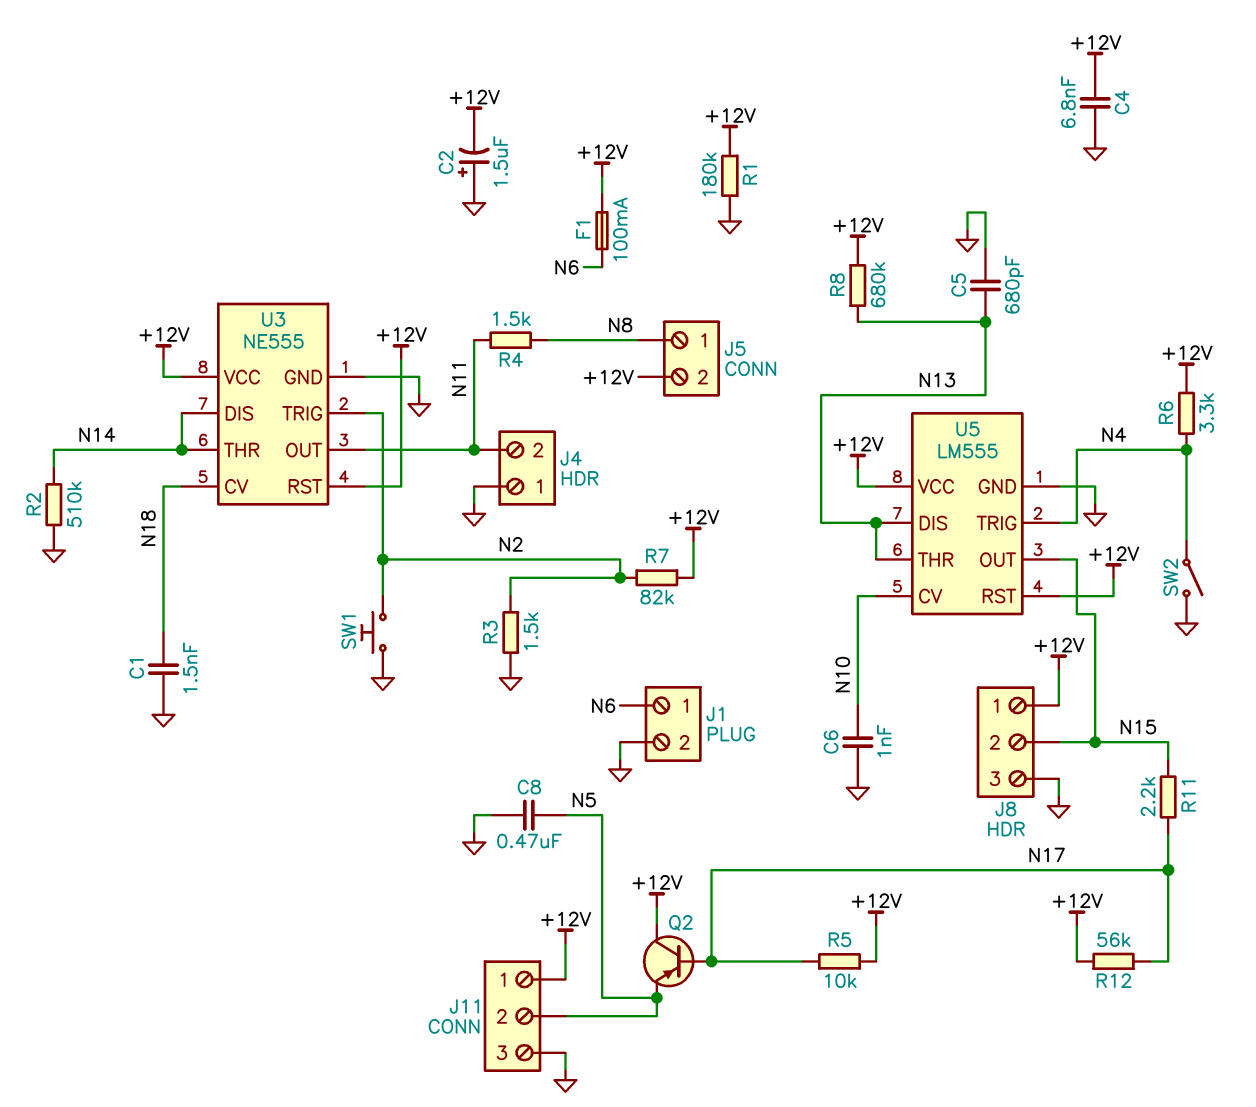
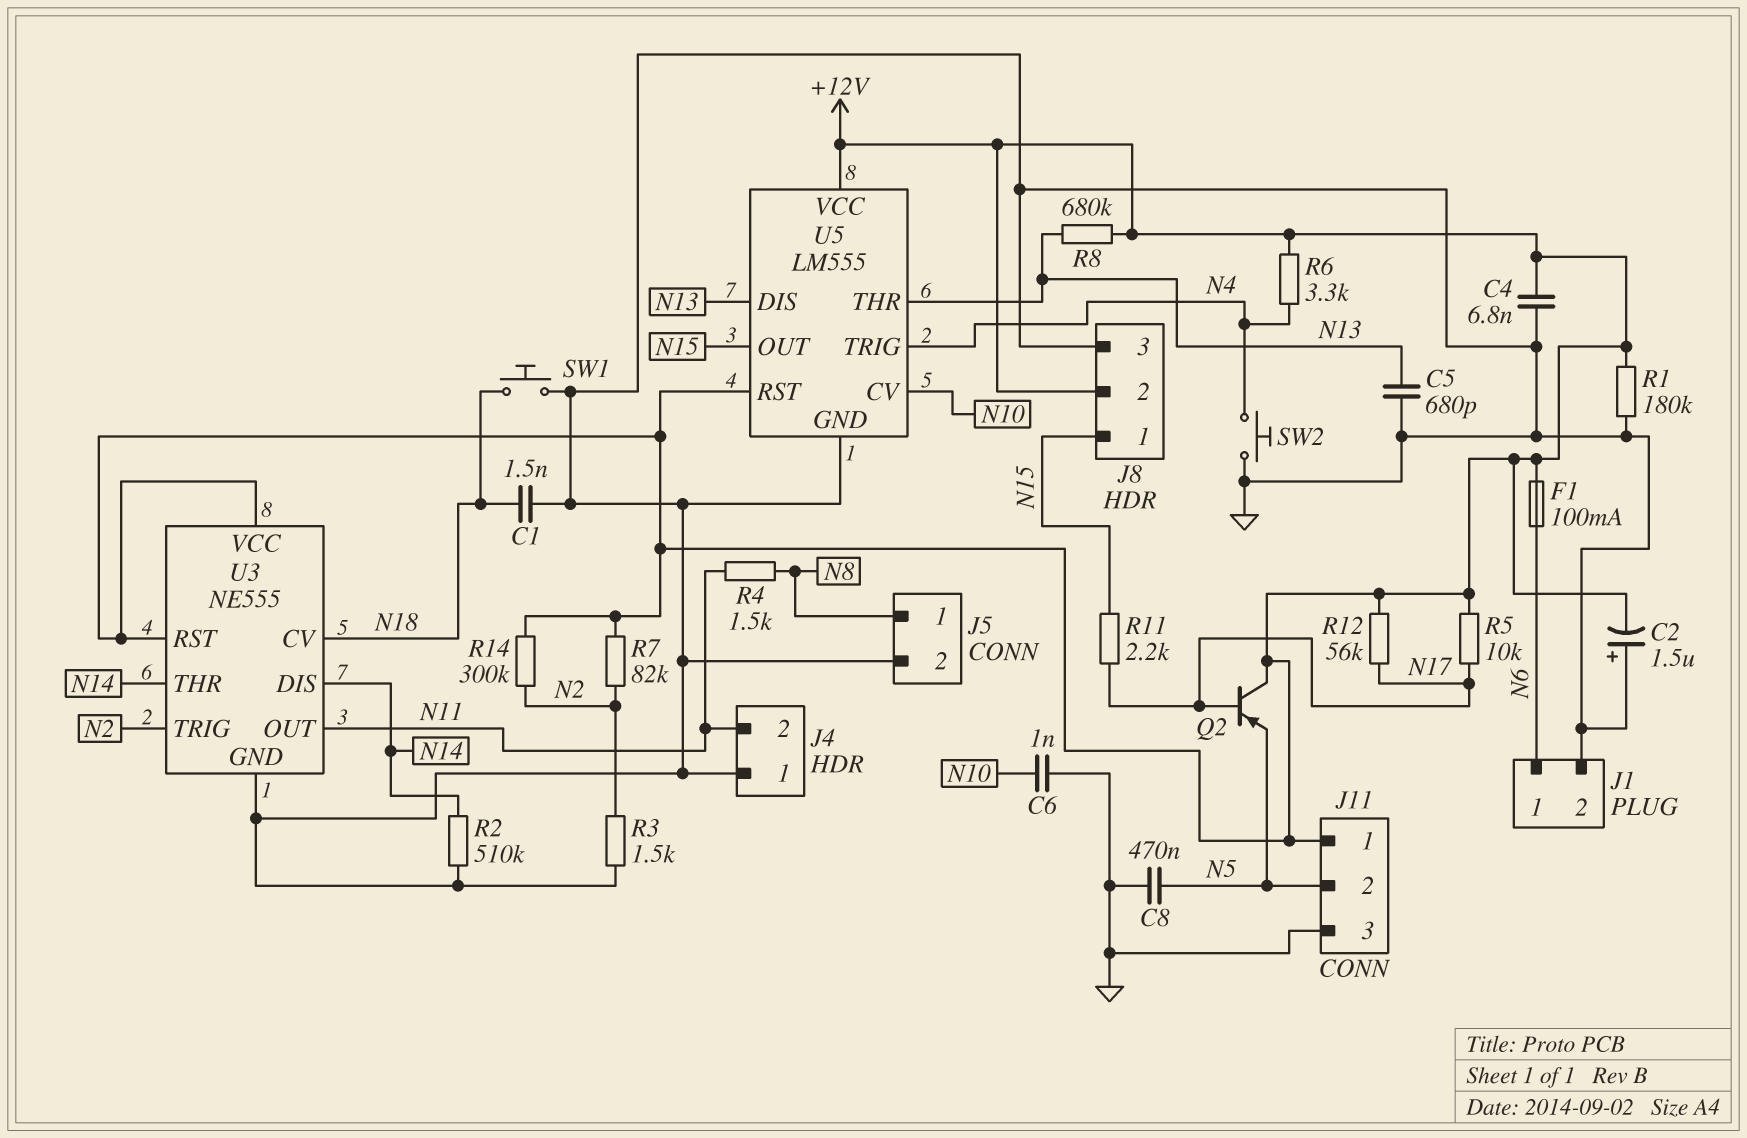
J5 pin 2: +12V -> GND
J8 pin 1: +12V -> N15
J8 pin 2: N15 -> +12V
R14: none -> 300k (+12V, N2)
SW1: button (GND, N2) -> button (GND, N18)
SW2: switch (GND, N4) -> button (GND, N4)

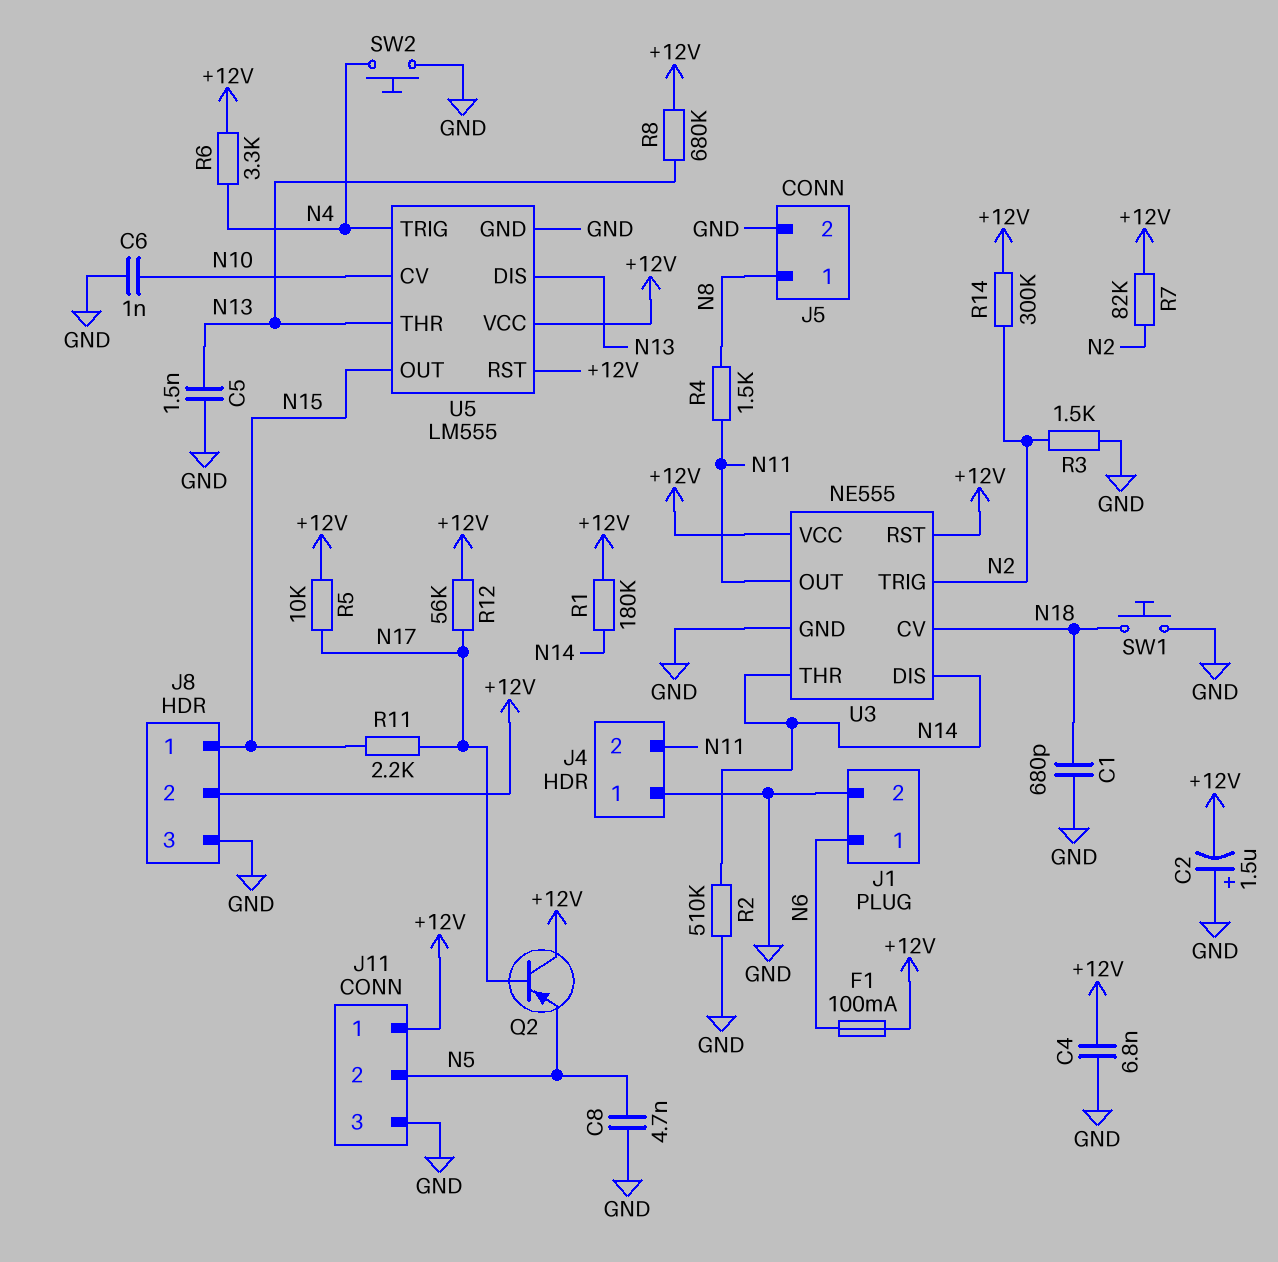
C1: 1.5nF (GND, N18) -> 680pF (GND, N18)
C5: 680pF (GND, N13) -> 1.5nF (GND, N13)
C8: 470nF (GND, N5) -> 4.7nF (GND, N5)
R1: 180k (+12V, GND) -> 180k (+12V, N14)

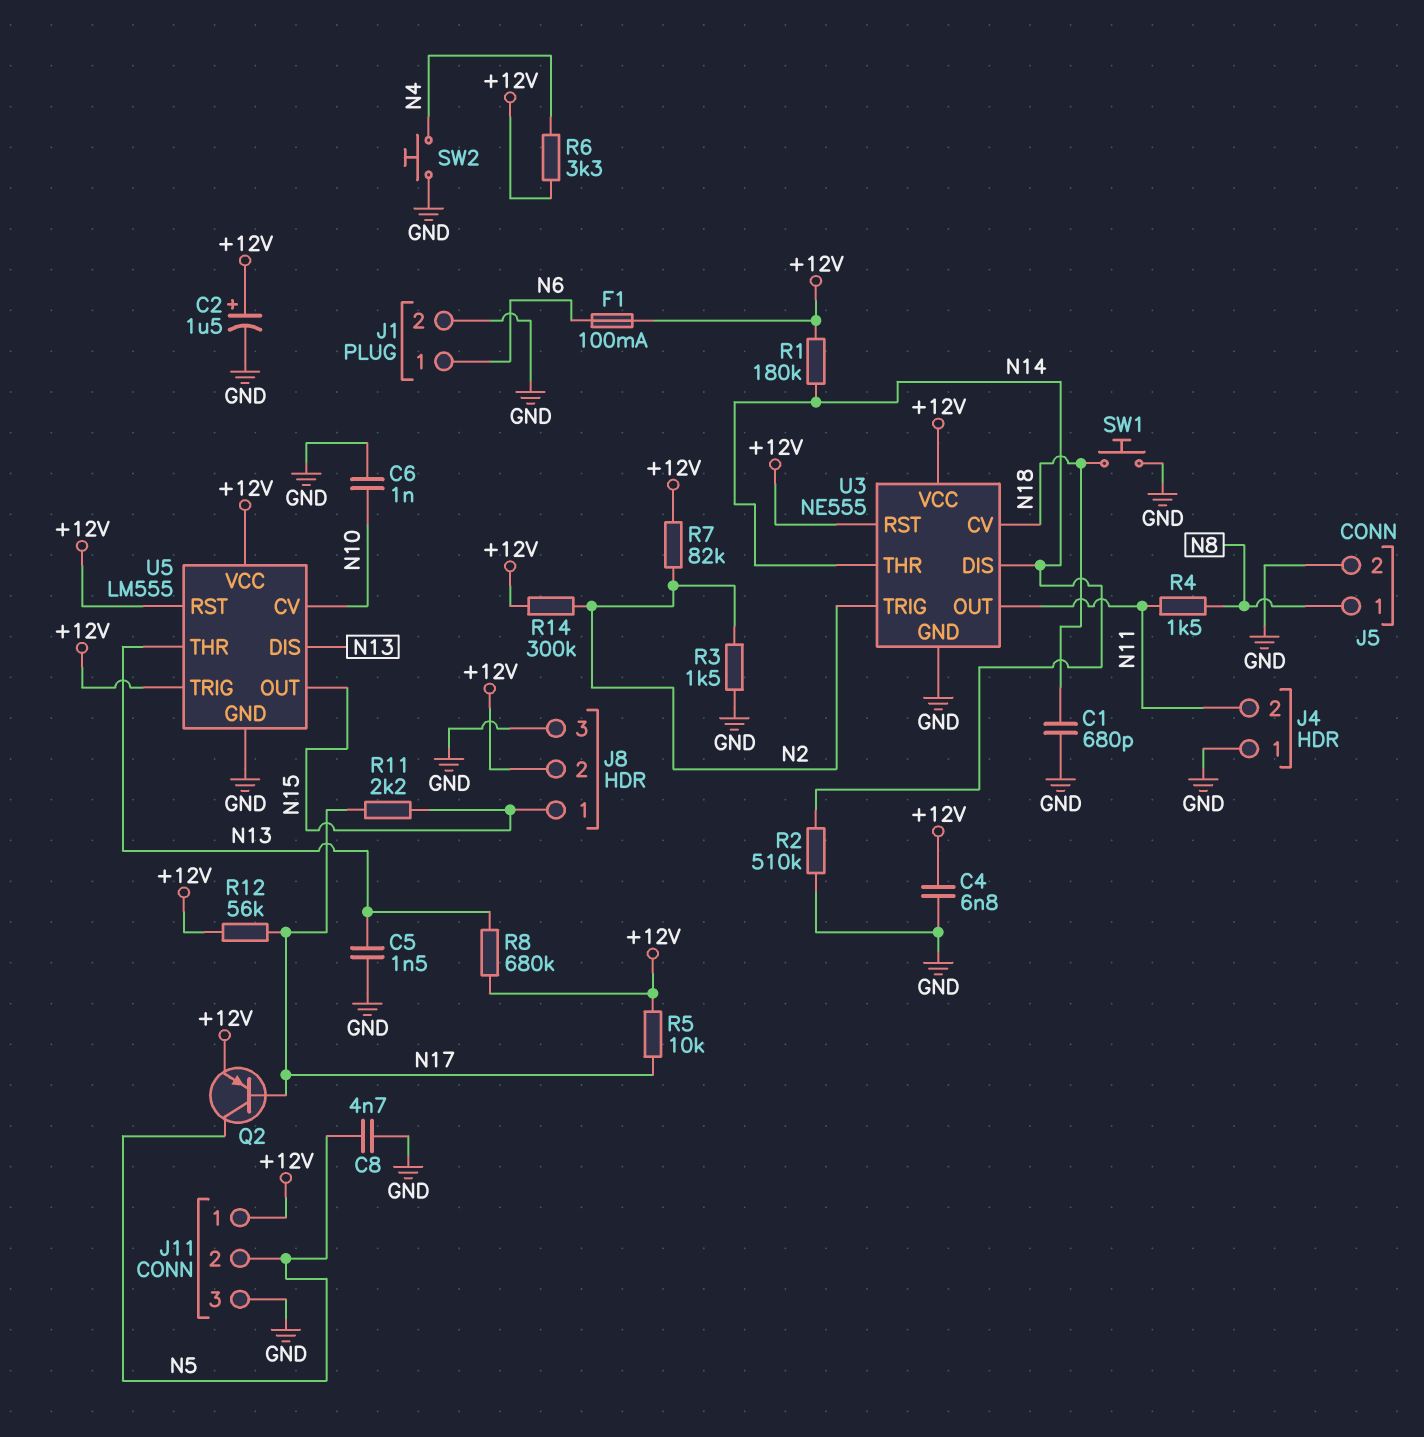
C2: 1.5uF (plus GND, minus +12V) -> 1.5uF (plus +12V, minus GND)
Q2: PNP (B N17, C +12V, E N5) -> PNP (B N17, C N5, E +12V)
U5 pin TRIG: N4 -> +12V

